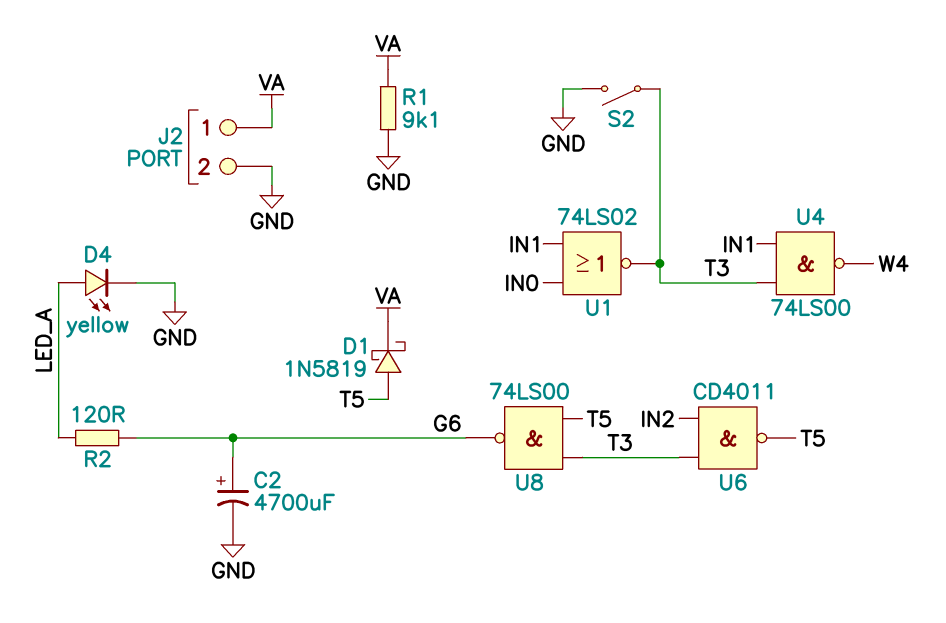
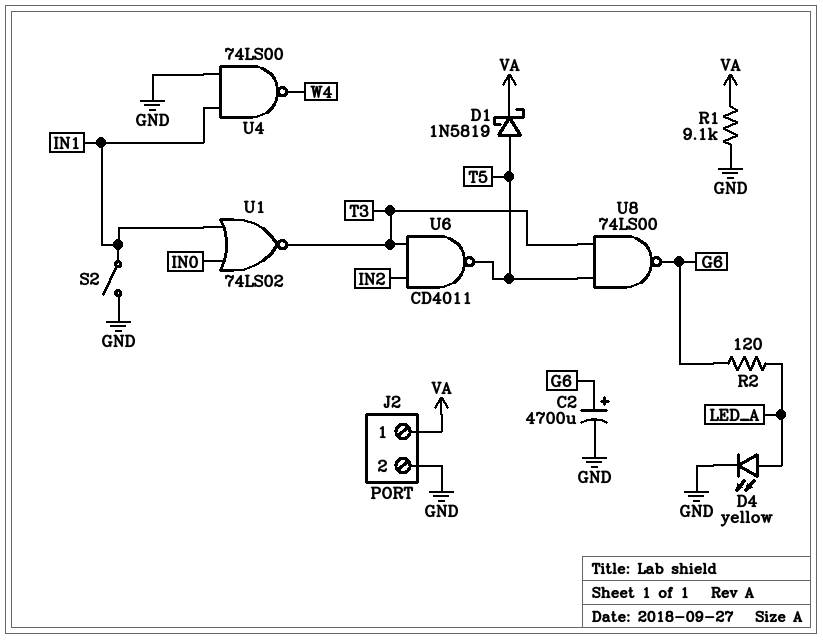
S2: switch (GND, T3) -> switch (GND, IN1)
U4: NAND 74LS00 (in IN1, in T3, out W4) -> NAND 74LS00 (in GND, in IN1, out W4)

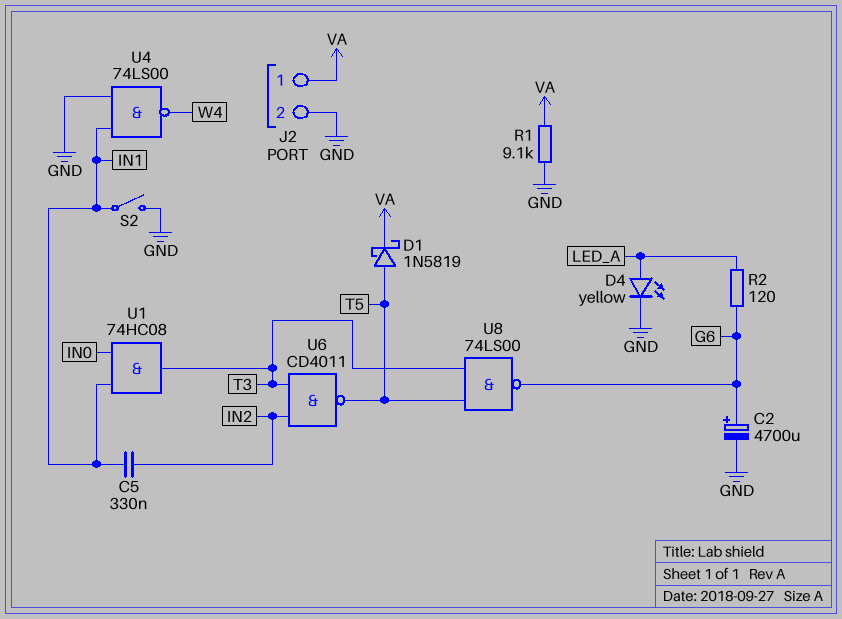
C5: none -> 330nF (IN1, IN2)
U1: NOR 74LS02 (in IN0, in IN1, out T3) -> AND 74HC08 (in IN0, in IN1, out T3)

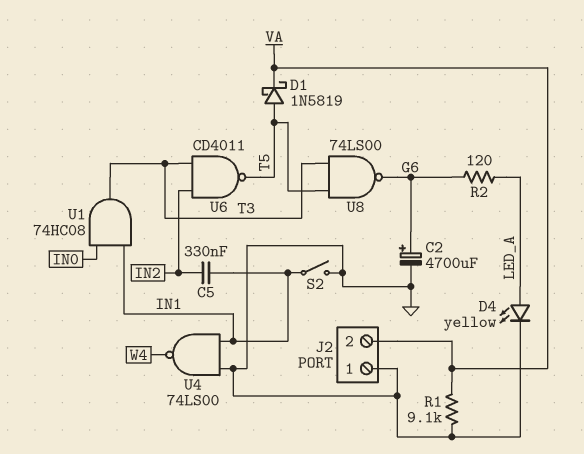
J2 pin 1: VA -> GND
J2 pin 2: GND -> VA

